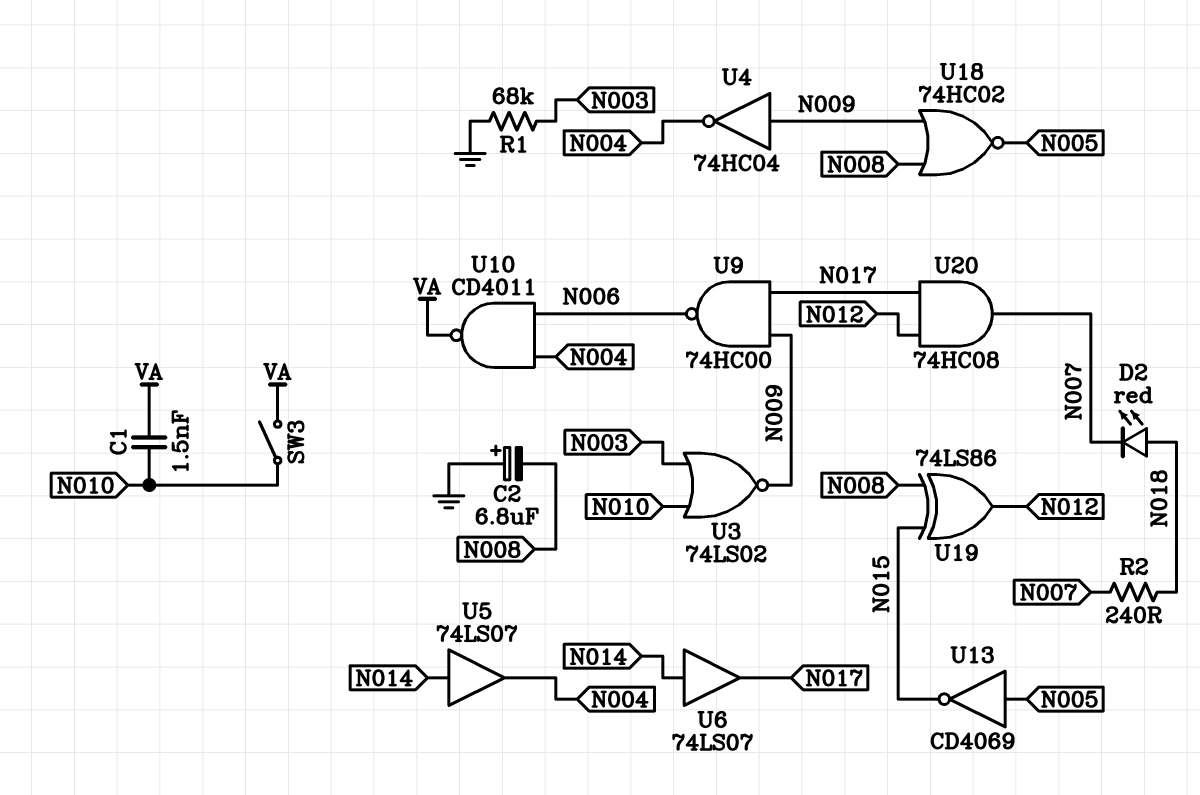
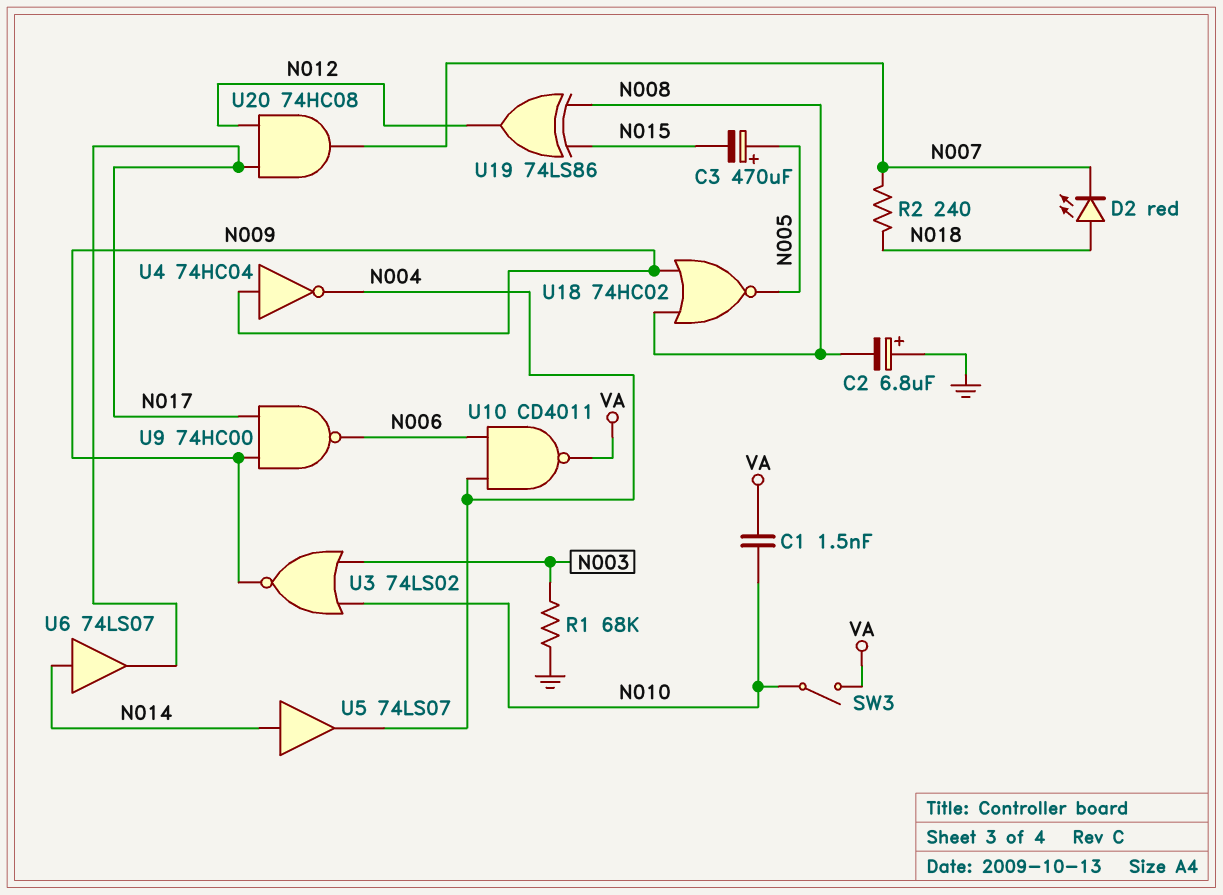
C3: none -> 470uF (plus N005, minus N015)
U13: NOT CD4069 (in N005, out N015) -> none

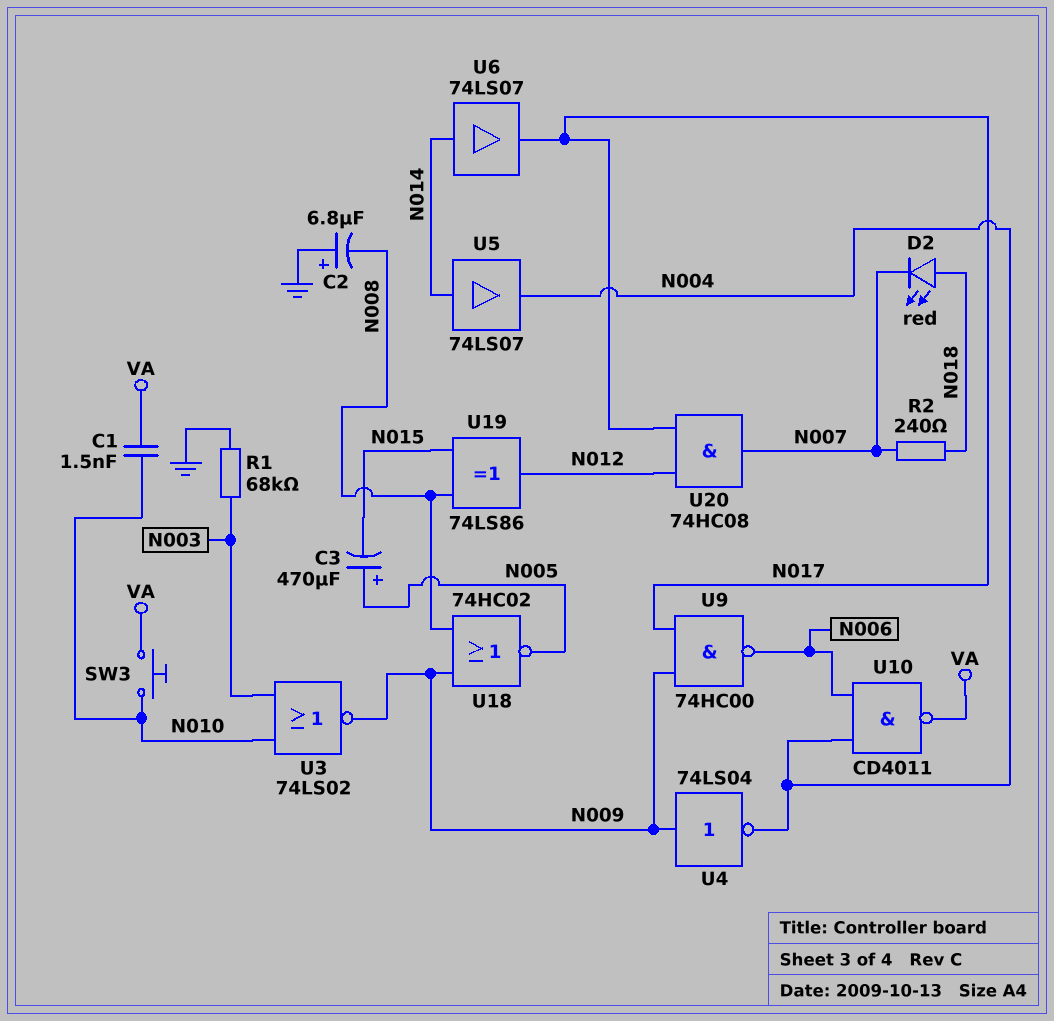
SW3: switch (N010, VA) -> button (N010, VA)
U4: NOT 74HC04 (in N009, out N004) -> NOT 74LS04 (in N009, out N004)

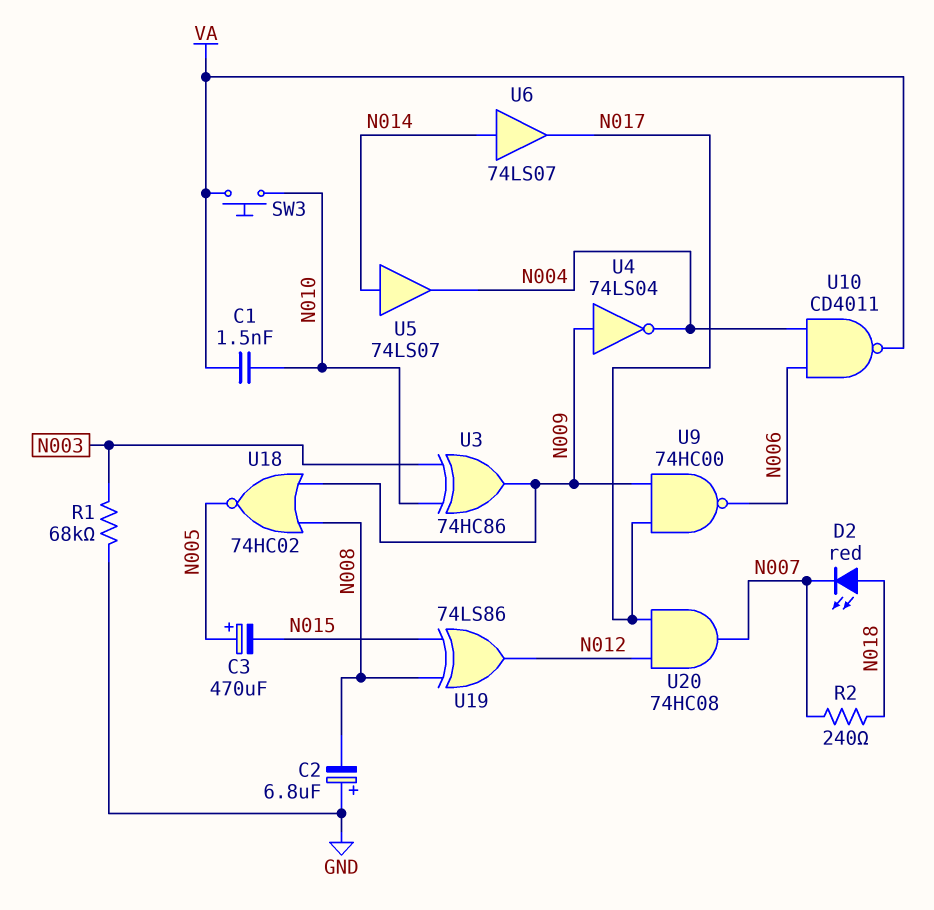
U3: NOR 74LS02 (in N003, in N010, out N009) -> XOR 74HC86 (in N003, in N010, out N009)

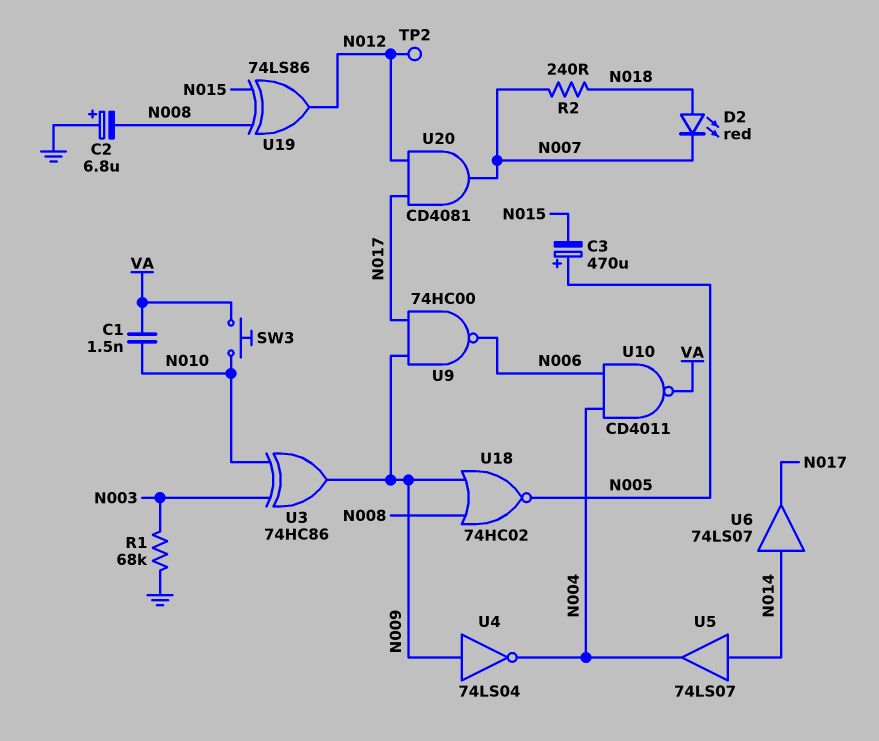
TP2: none -> test point (N012)
U20: AND 74HC08 (in N012, in N017, out N007) -> AND CD4081 (in N012, in N017, out N007)

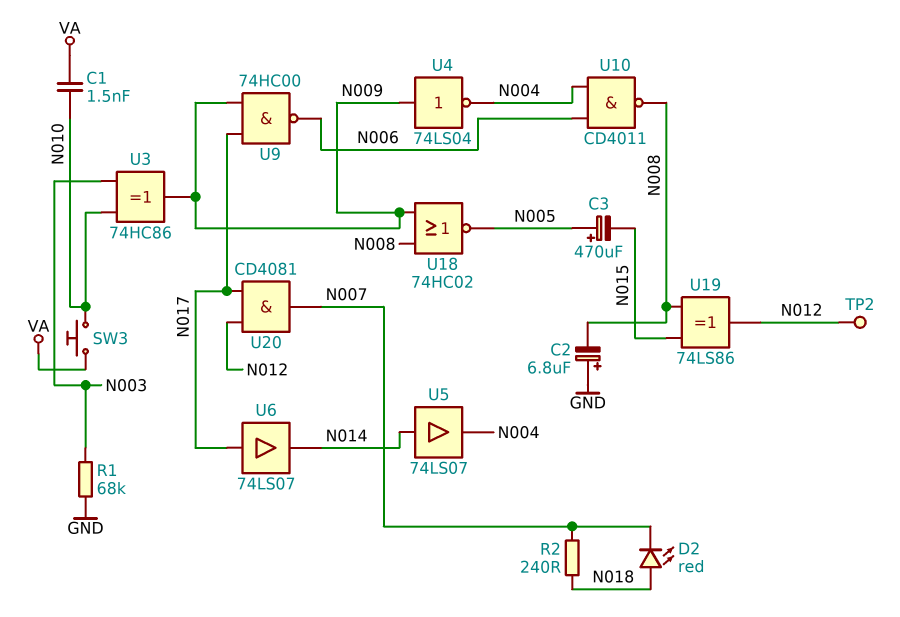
U6: buffer 74LS07 (in N014, out N017) -> buffer 74LS07 (in N017, out N014)
U10: NAND CD4011 (in N004, in N006, out VA) -> NAND CD4011 (in N004, in N006, out N008)

